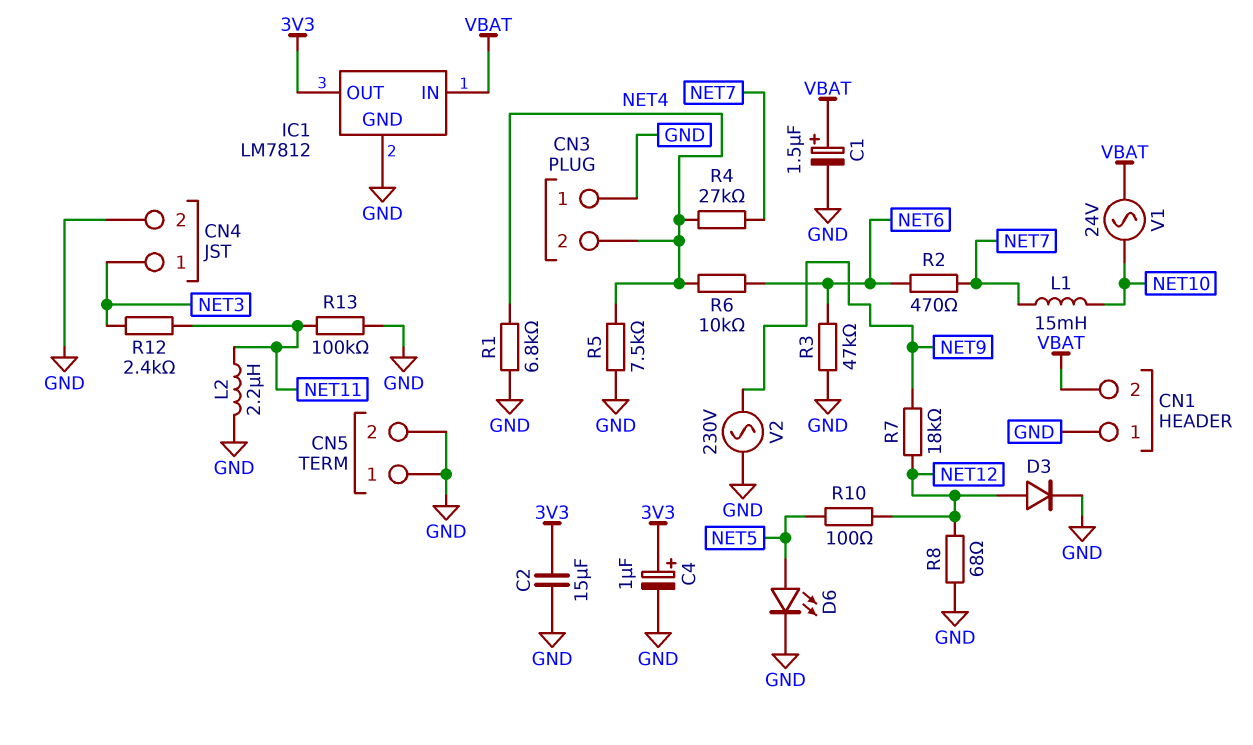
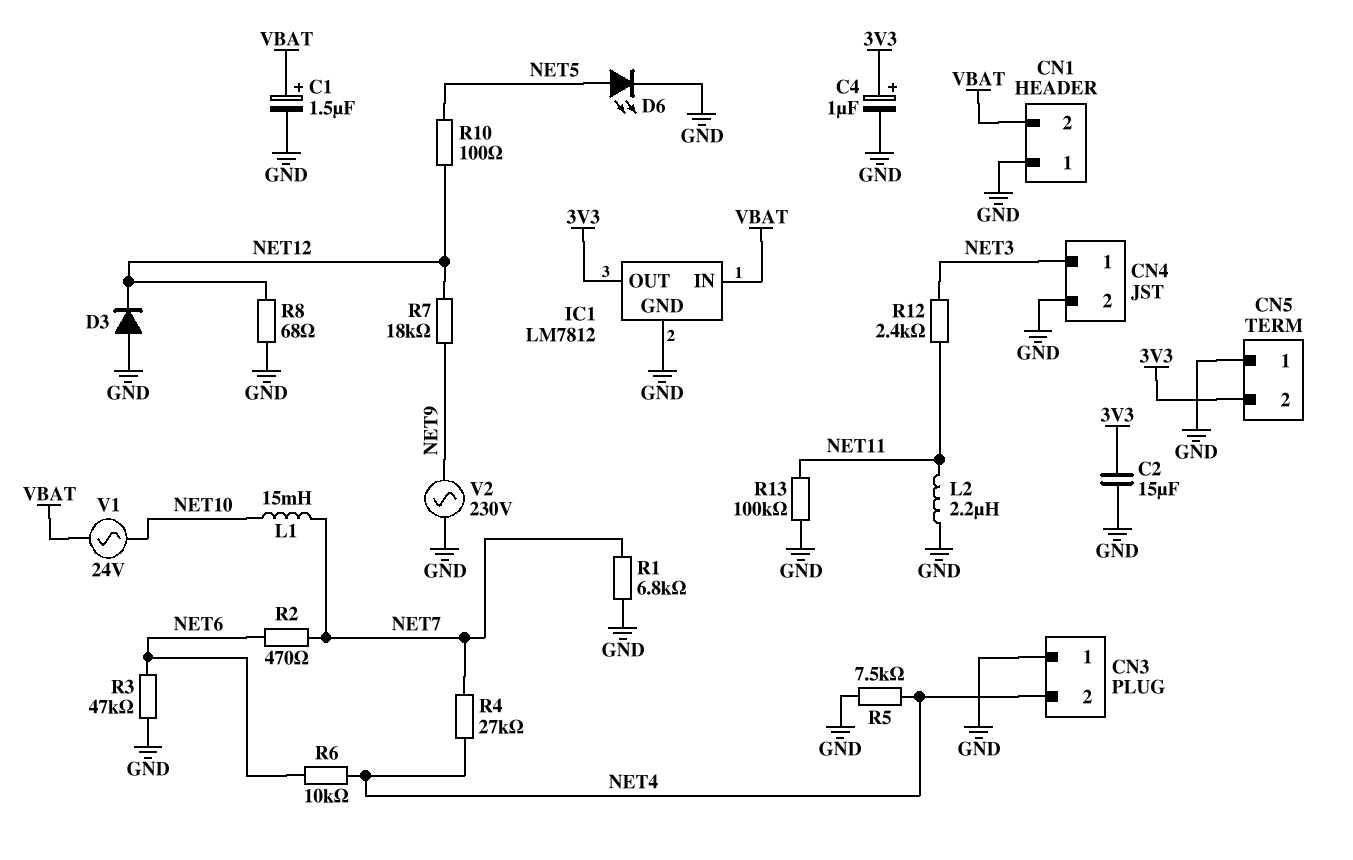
CN5 pin 2: GND -> 3V3
D3: diode (A NET12, K GND) -> diode (A GND, K NET12)
R1: 6.8k (GND, NET4) -> 6.8k (GND, NET7)

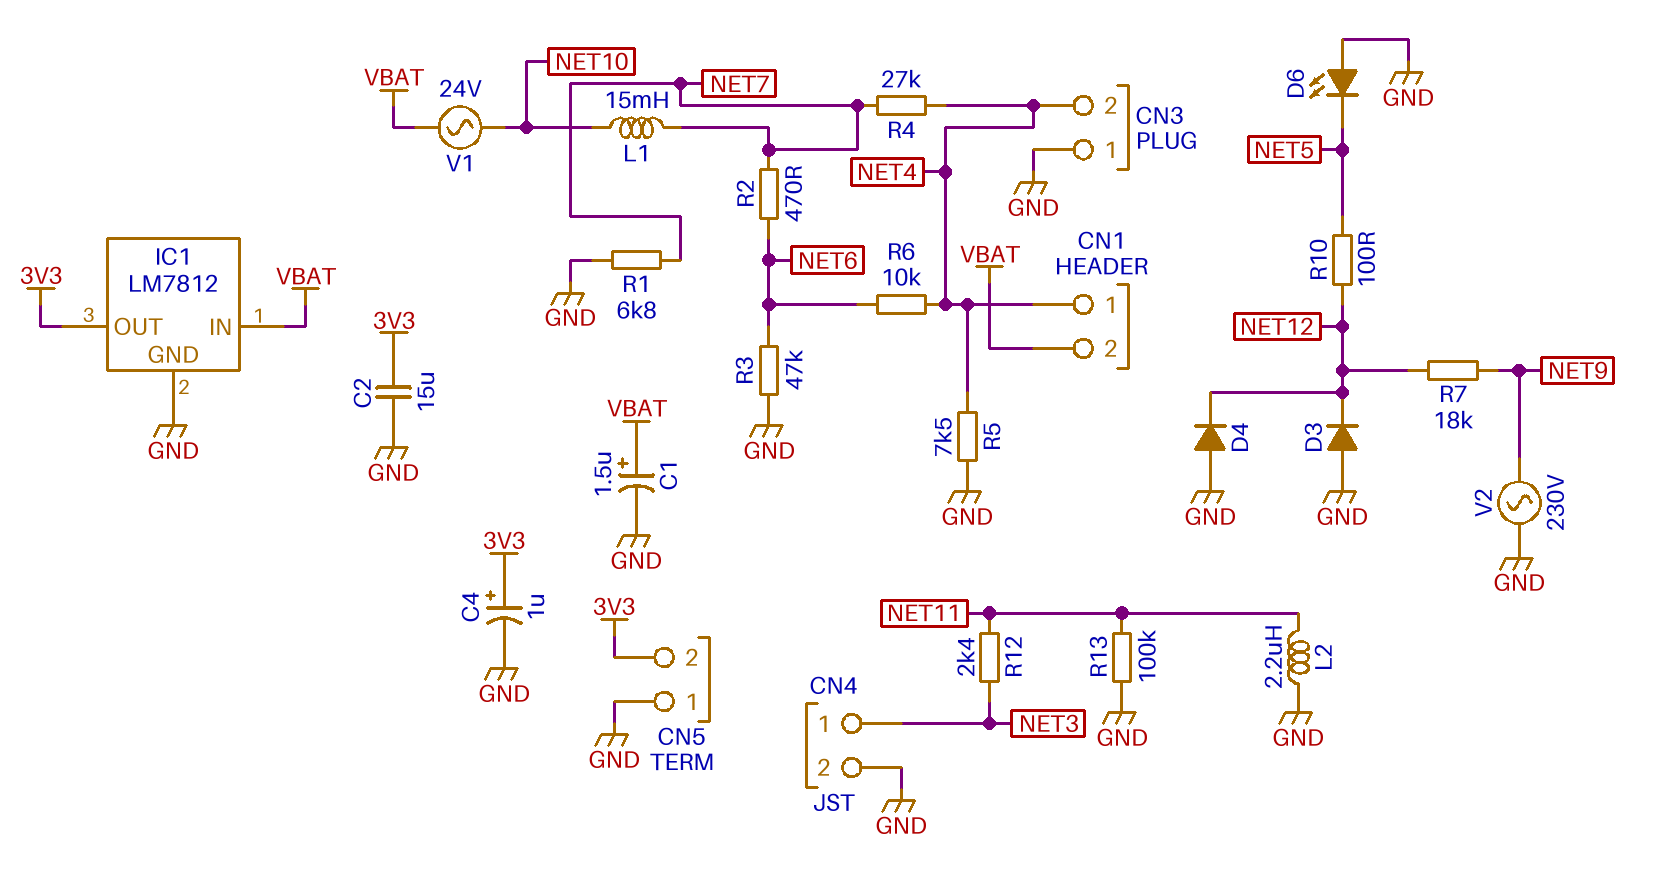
CN1 pin 1: GND -> NET4
D4: none -> diode (A GND, K NET12)
D6: LED (A NET5, K GND) -> LED (A GND, K NET5)
R8: 68 (GND, NET12) -> none

